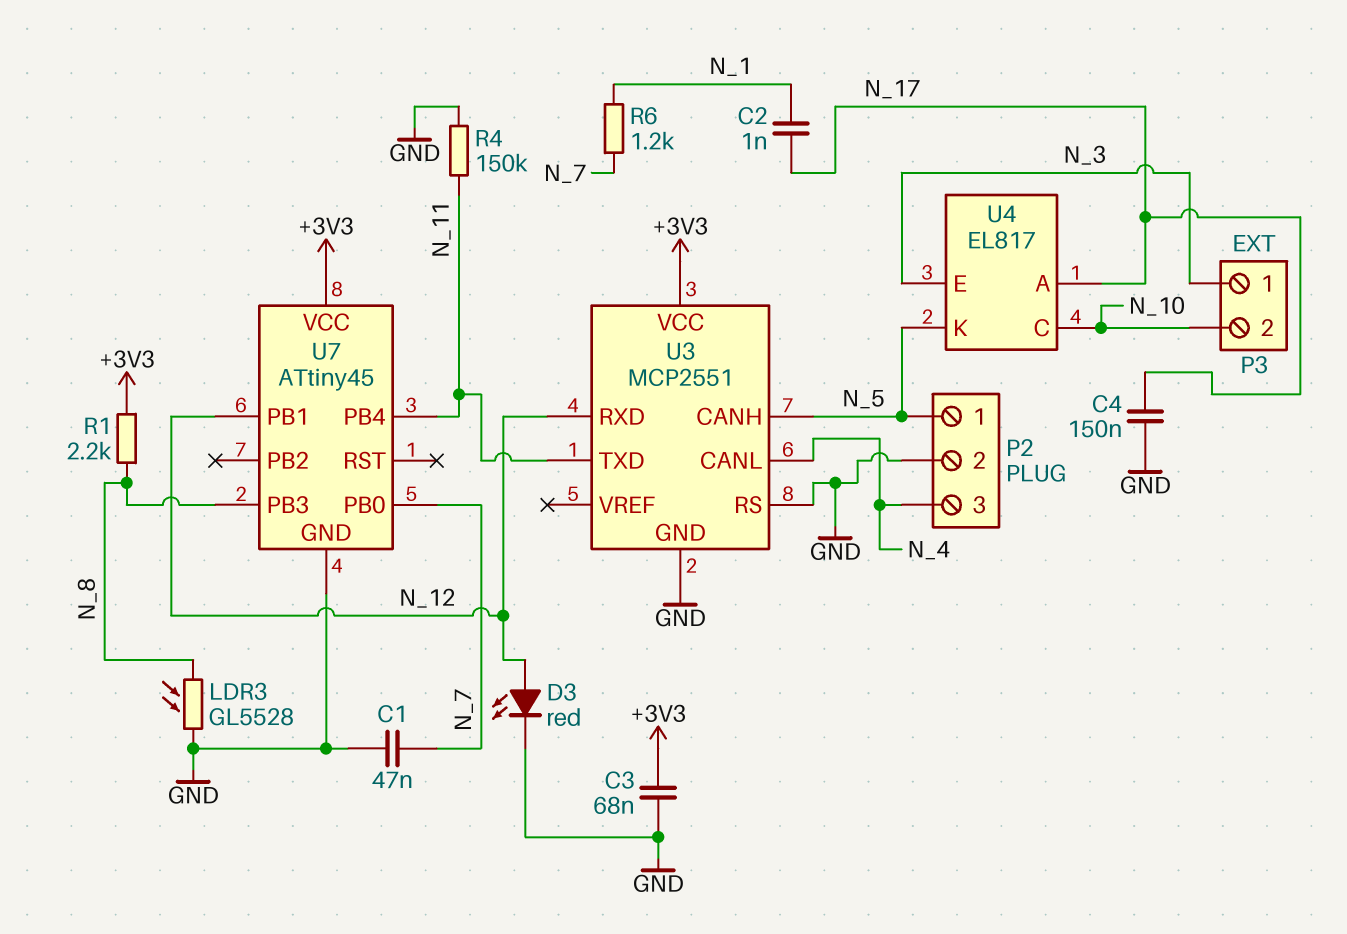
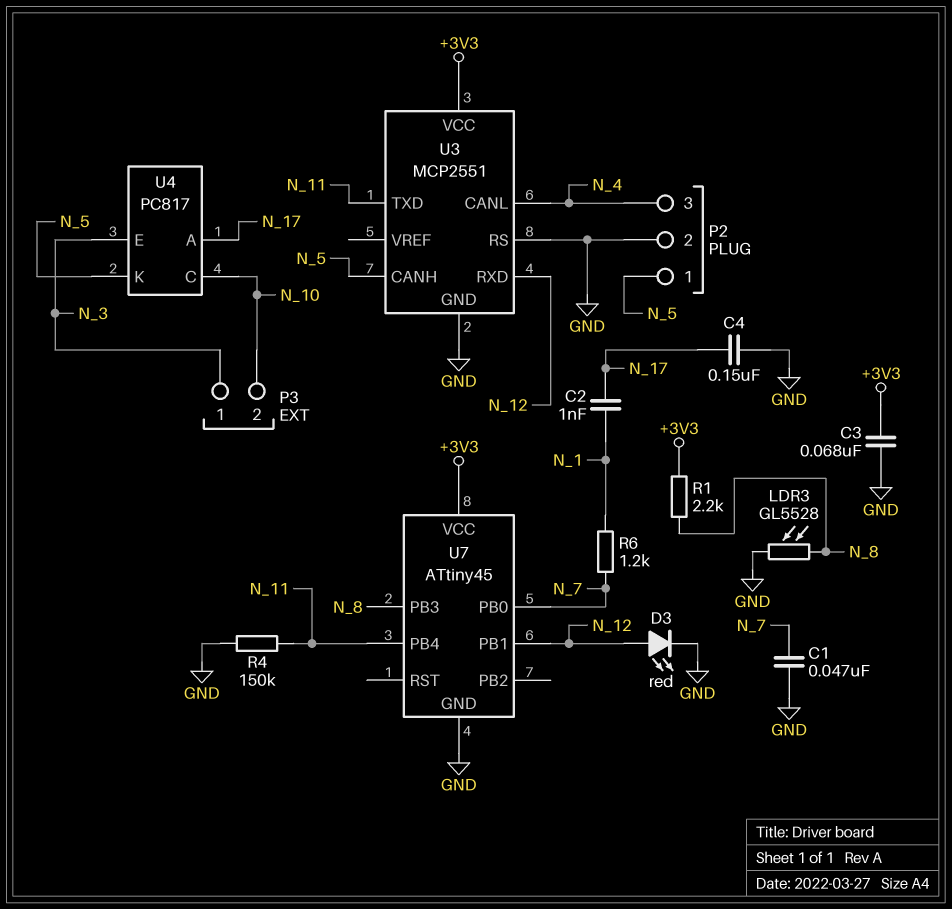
U4: EL817 -> PC817

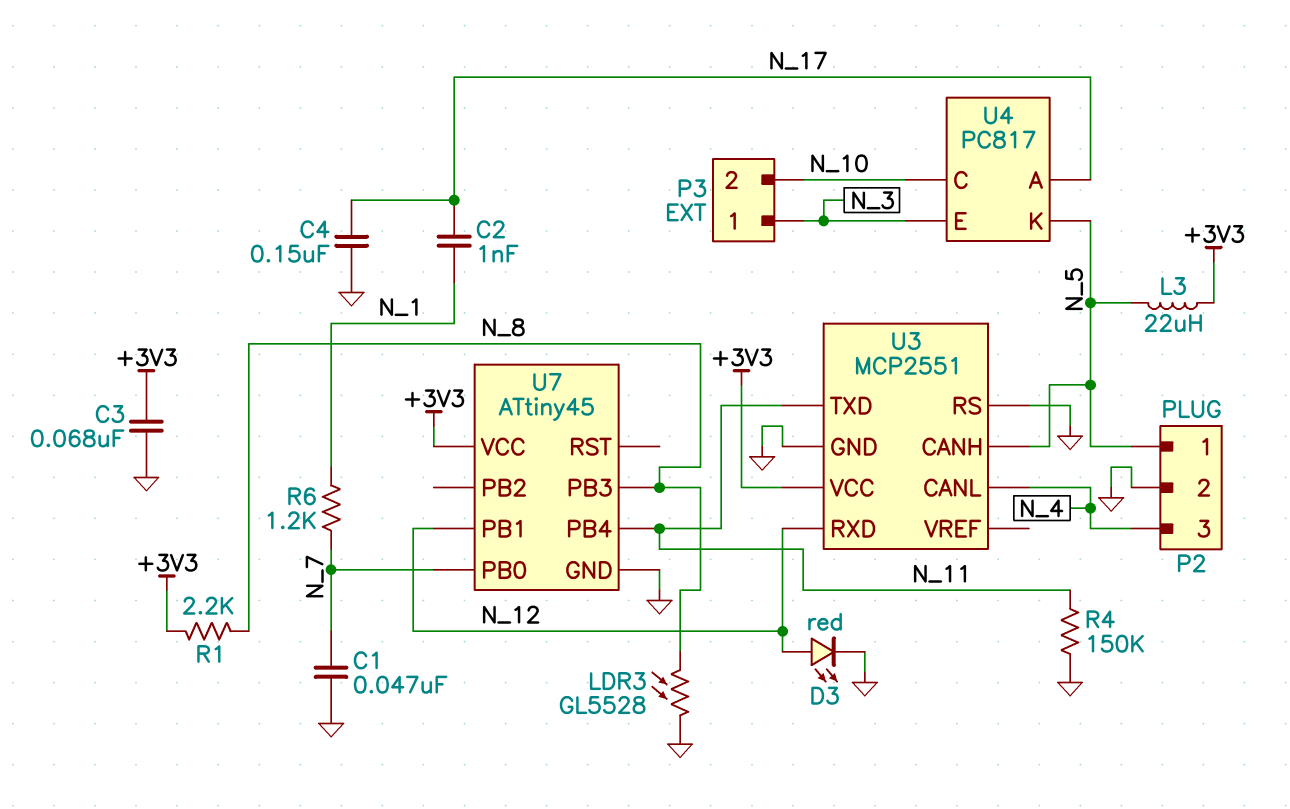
L3: none -> 22uH (+3V3, N_5)

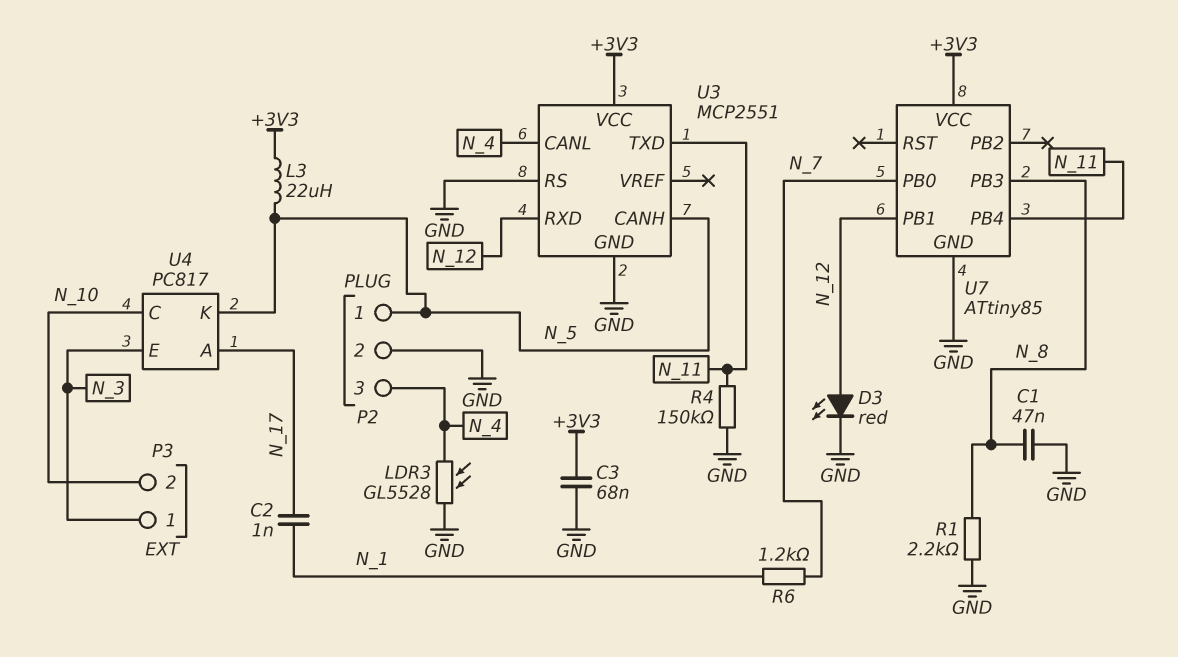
C1: 47nF (GND, N_7) -> 47nF (GND, N_8)
C4: 150nF (GND, N_17) -> none
LDR3: GL5528 (GND, N_8) -> GL5528 (GND, N_4)
R1: 2.2k (+3V3, N_8) -> 2.2k (GND, N_8)
U7: ATtiny45 -> ATtiny85

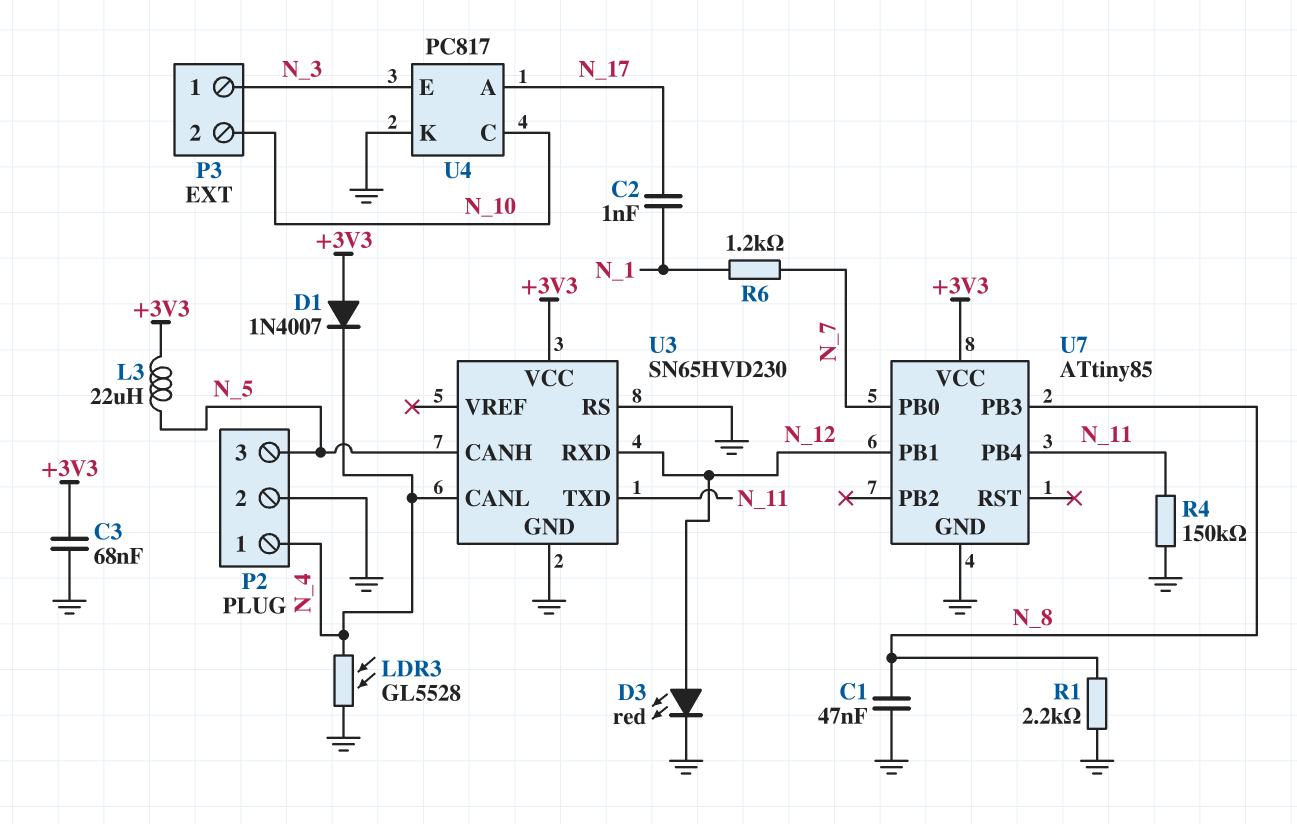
D1: none -> diode 1N4007 (A +3V3, K N_4)
P2 pin 1: N_5 -> N_4
P2 pin 3: N_4 -> N_5
U3: MCP2551 -> SN65HVD230
U4 pin K: N_5 -> GND

